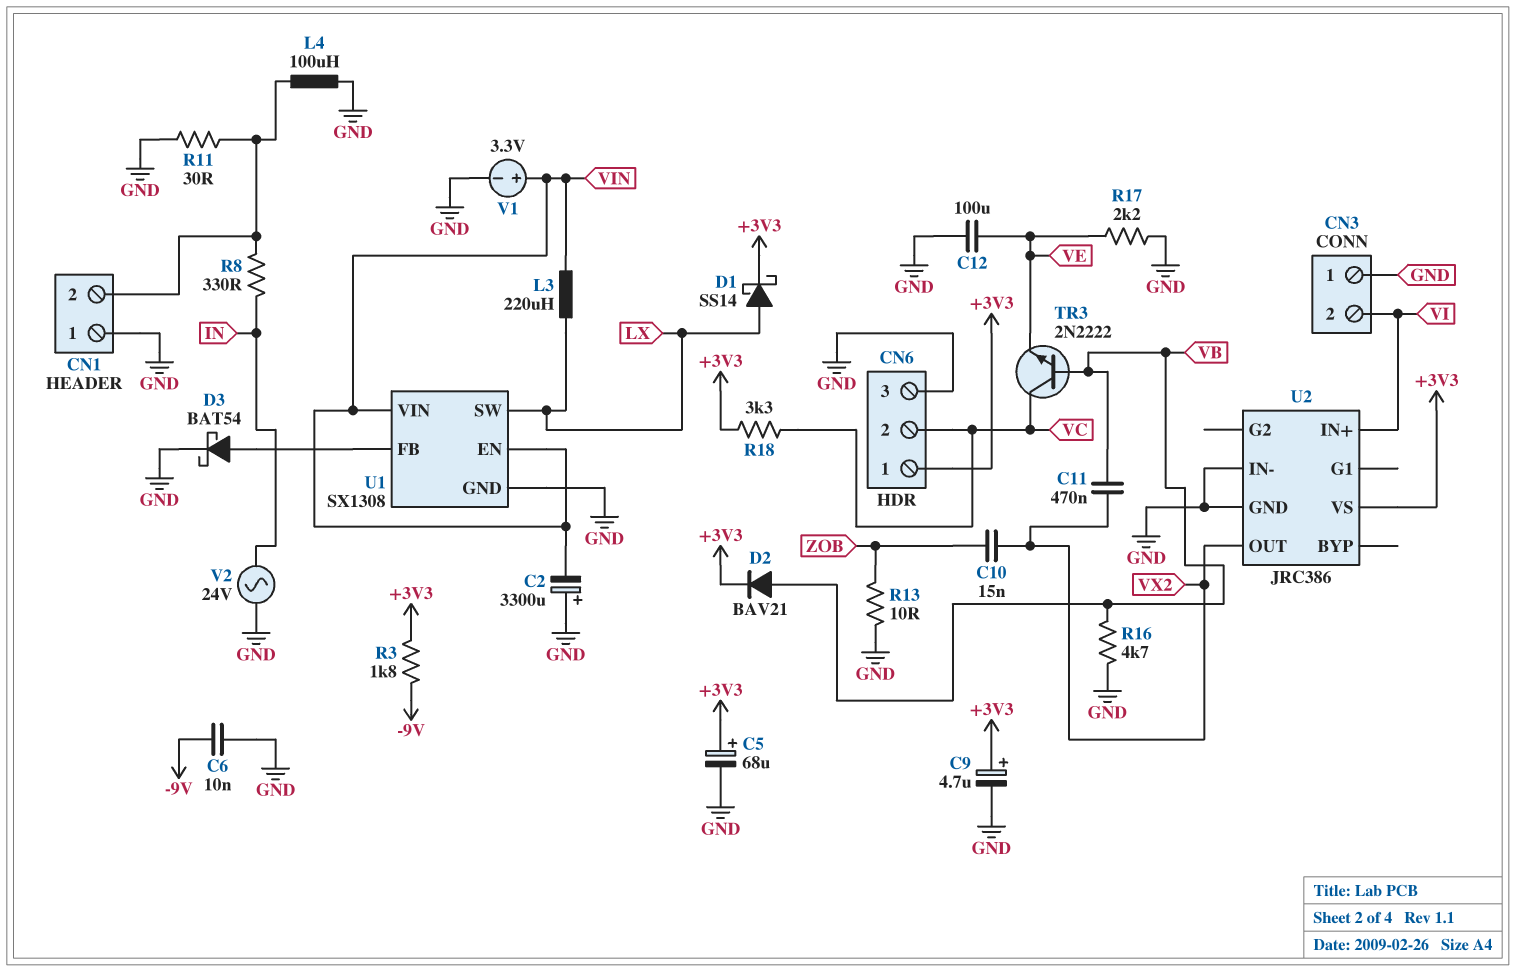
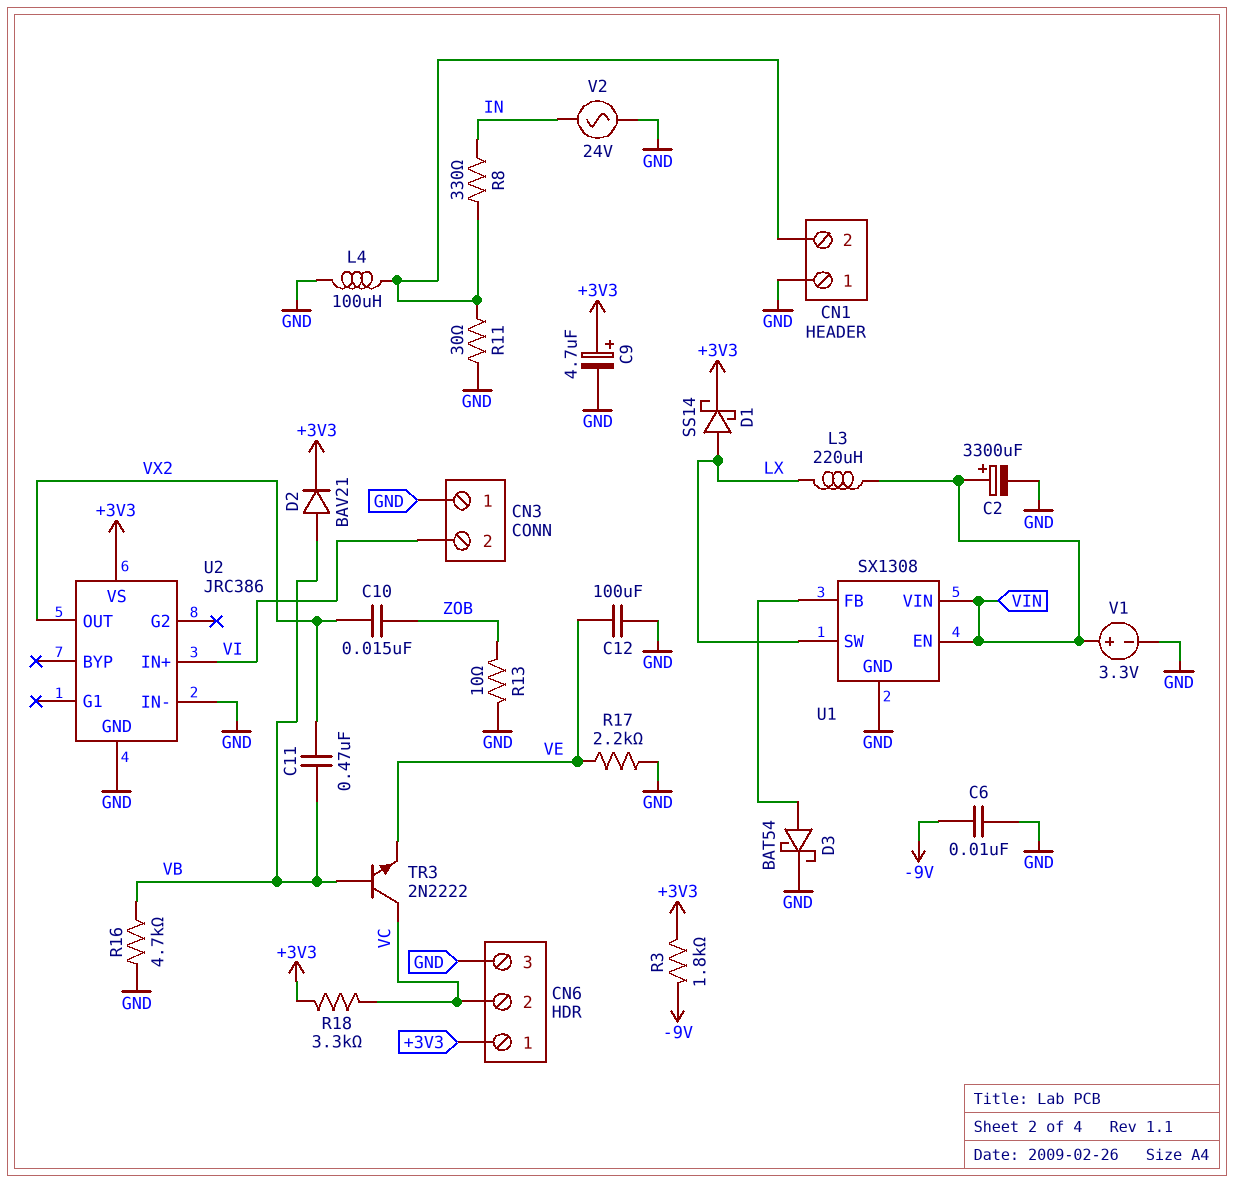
C2: 3300uF (plus GND, minus VIN) -> 3300uF (plus VIN, minus GND)
C5: 68uF (plus +3V3, minus GND) -> none

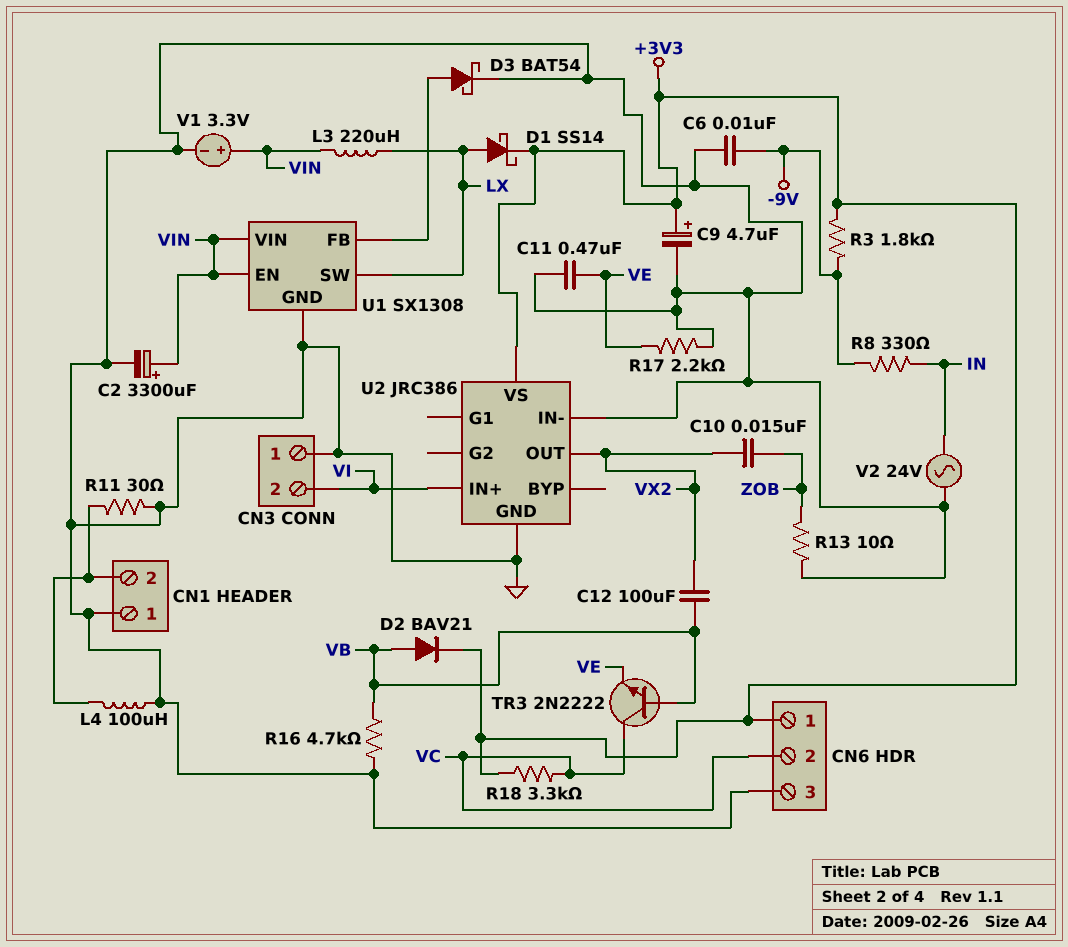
C11: 470nF (VB, VX2) -> 470nF (GND, VE)
C12: 100uF (GND, VE) -> 100uF (VB, VX2)
R8: 330 (CN1/2, IN) -> 330 (-9V, IN)

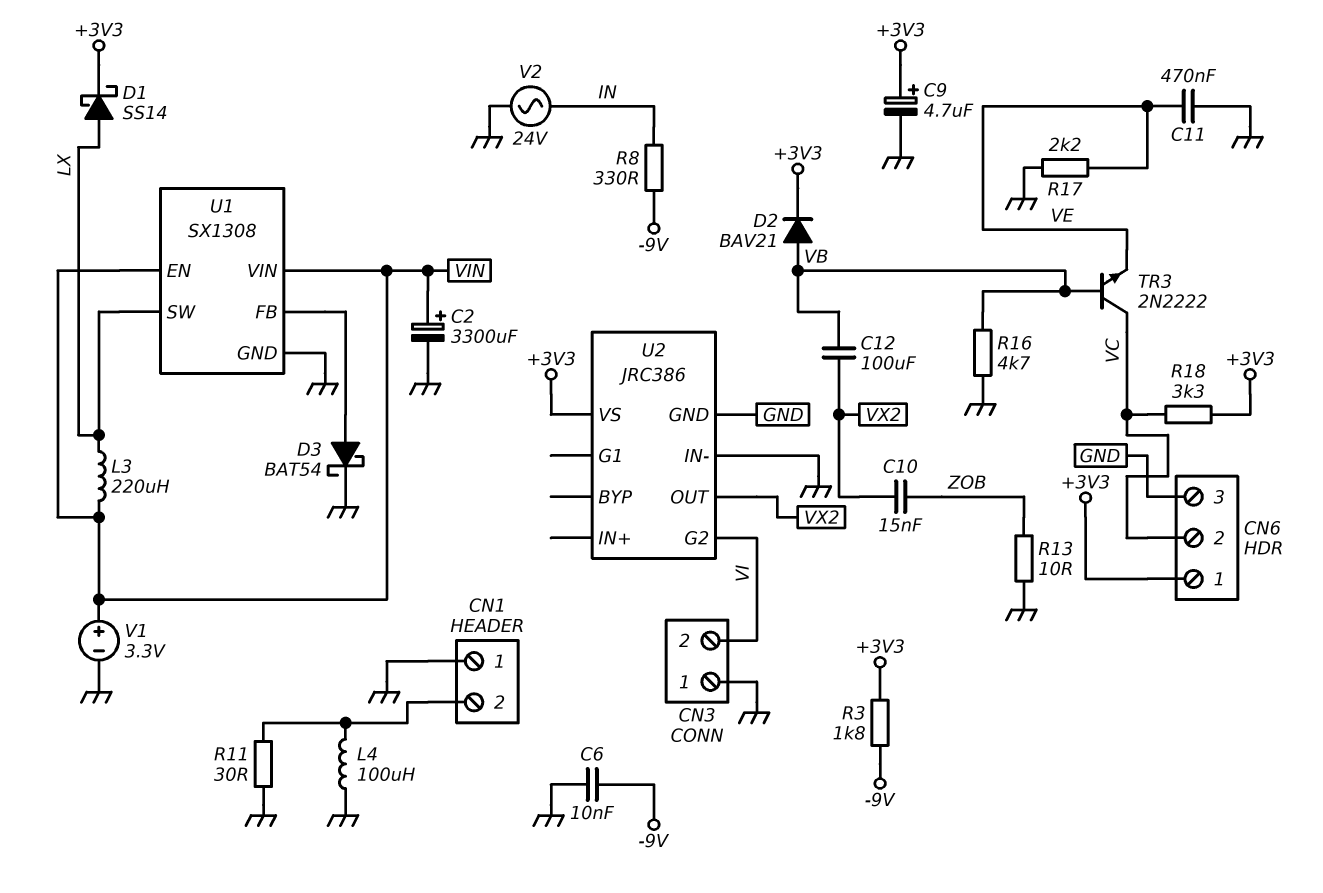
U2 pin G2: none -> VI
U2 pin IN+: VI -> none

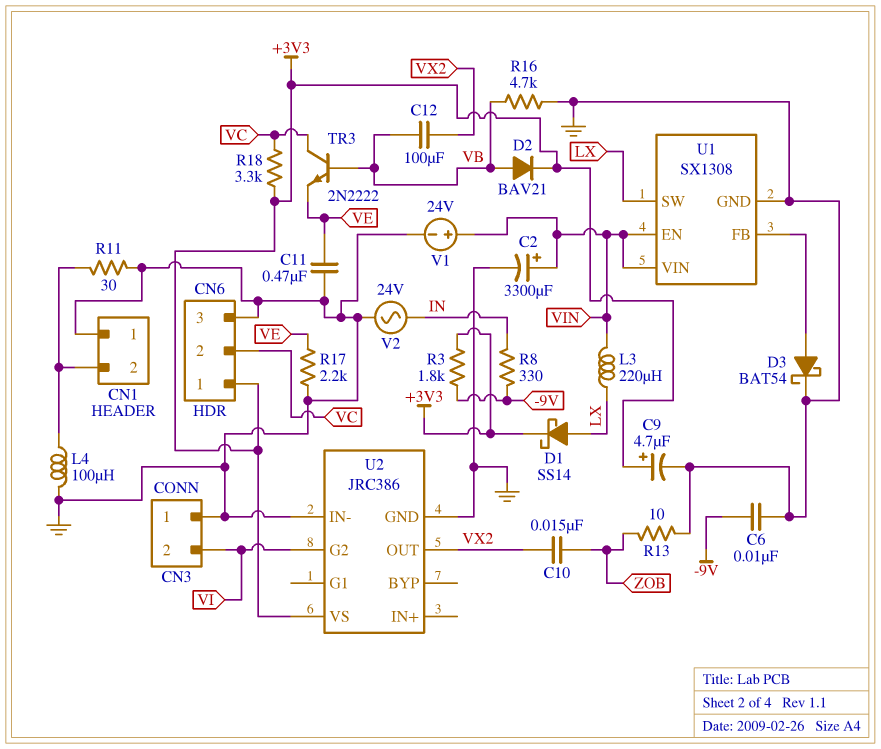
V1: 3.3V (plus VIN, minus GND) -> 24V (plus VIN, minus GND)

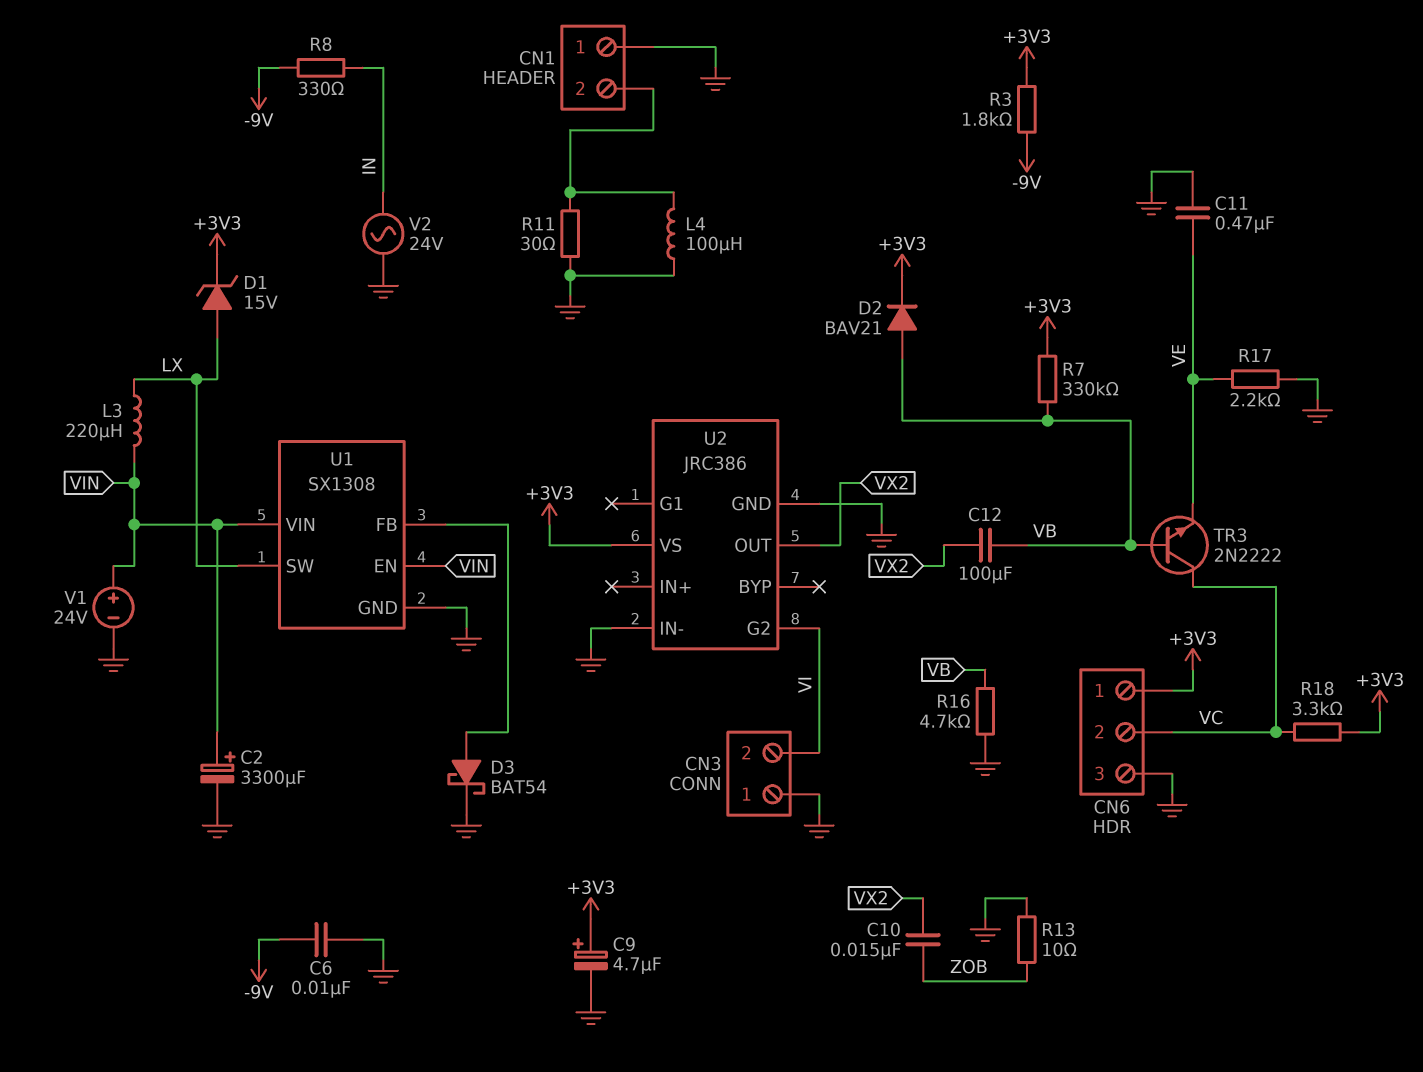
D1: schottky SS14 (A LX, K +3V3) -> zener 15V (A LX, K +3V3)
R7: none -> 330k (+3V3, VB)

